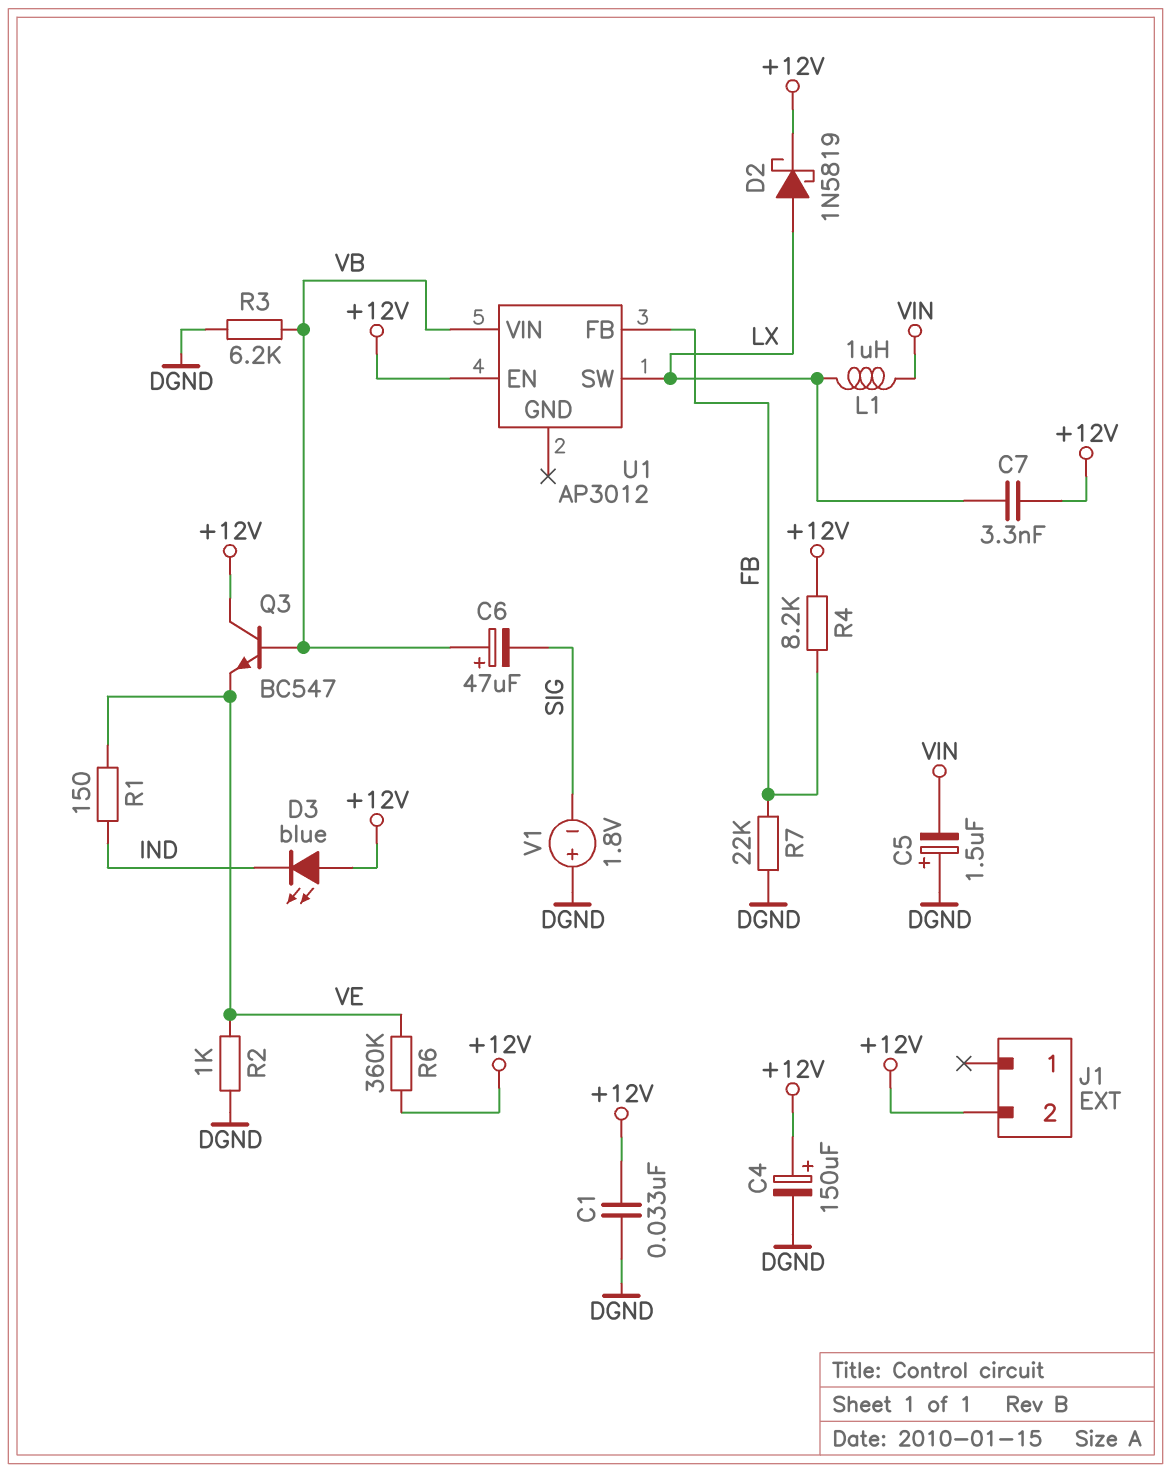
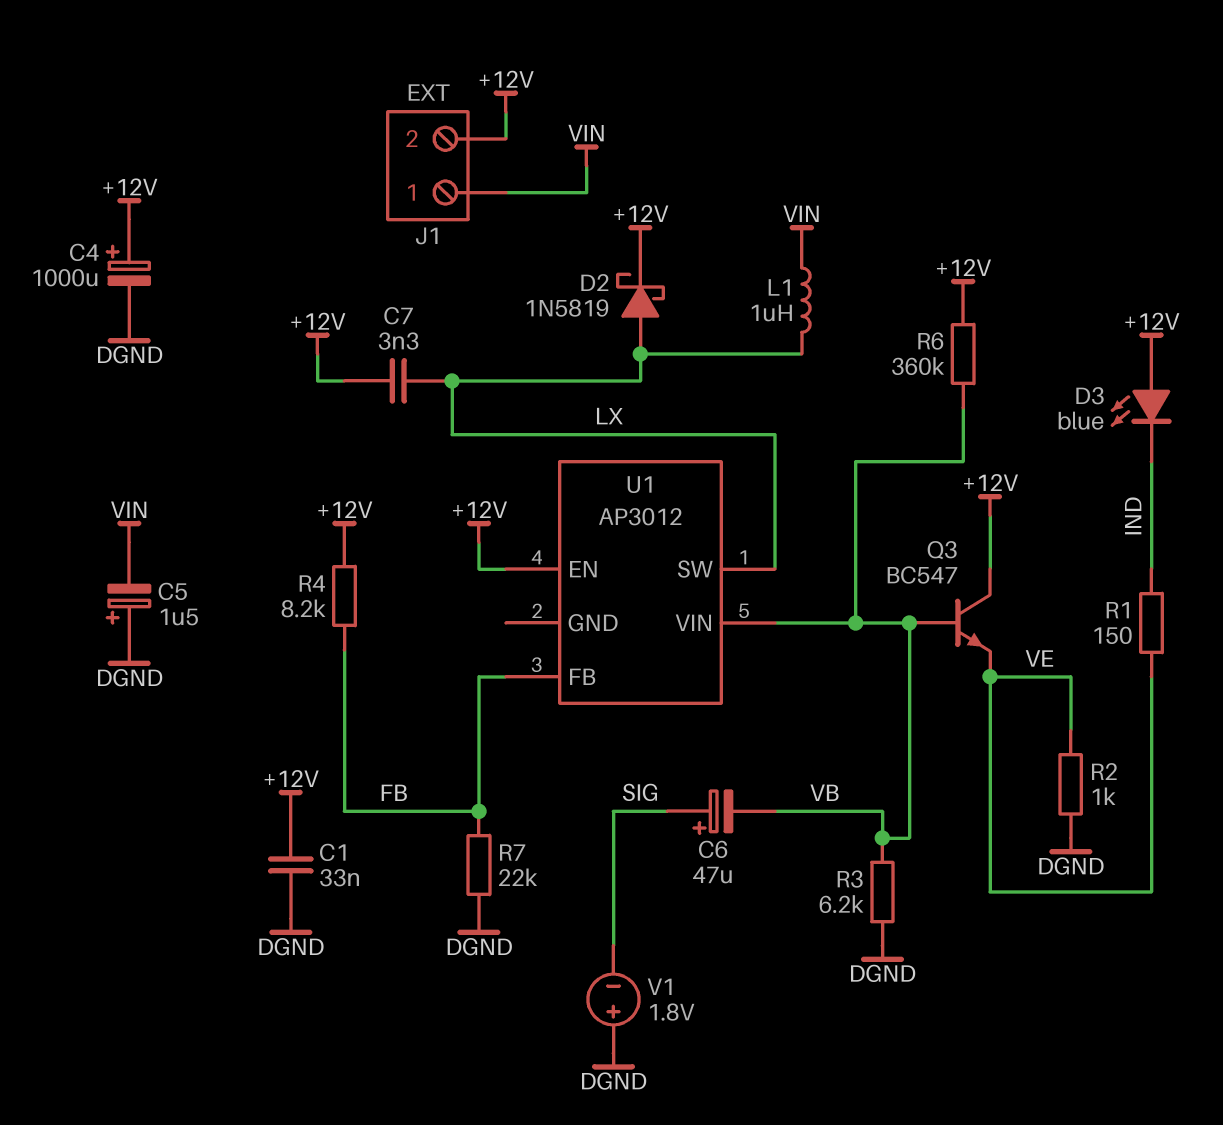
C4: 150uF (plus +12V, minus DGND) -> 1000uF (plus +12V, minus DGND)
C6: 47uF (plus VB, minus SIG) -> 47uF (plus SIG, minus VB)
J1 pin 1: none -> VIN
R6: 360k (+12V, VE) -> 360k (+12V, VB)

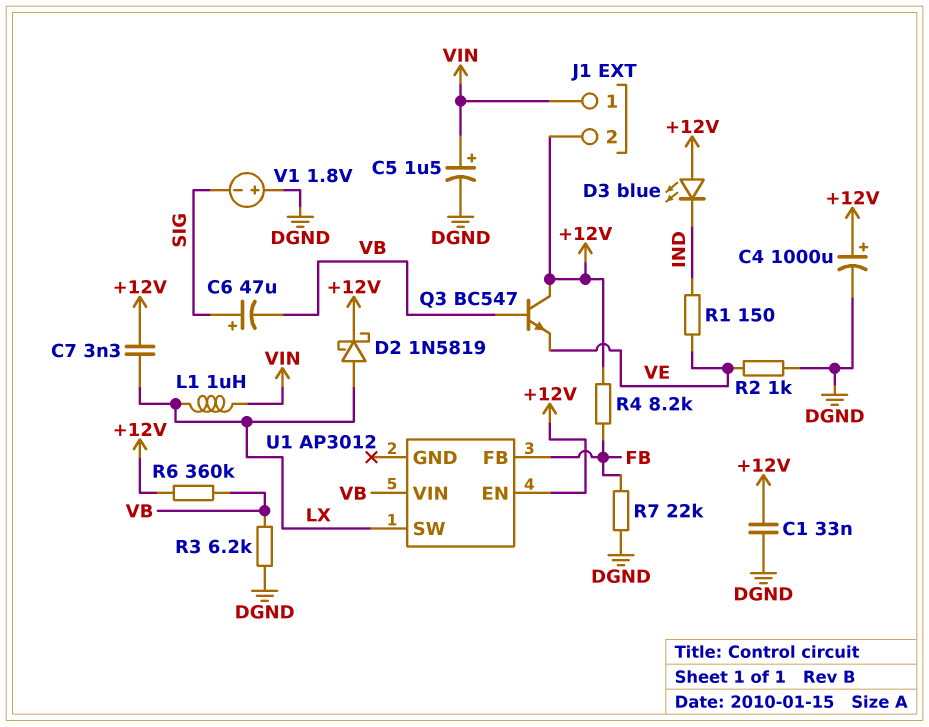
C5: 1.5uF (plus DGND, minus VIN) -> 1.5uF (plus VIN, minus DGND)

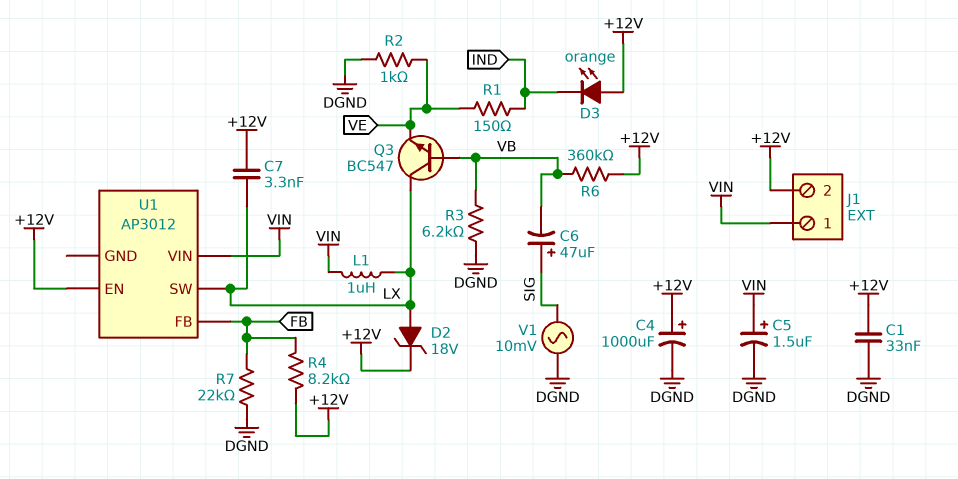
D2: schottky 1N5819 (A LX, K +12V) -> zener 18V (A LX, K +12V)
D3: LED blue (A +12V, K IND) -> LED orange (A +12V, K IND)
Q3: NPN BC547 (B VB, C +12V, E VE) -> NPN BC547 (B VB, C LX, E VE)
U1 pin VIN: VB -> VIN
V1: 1.8V (plus DGND, minus SIG) -> AC 10mV (DGND, SIG)

